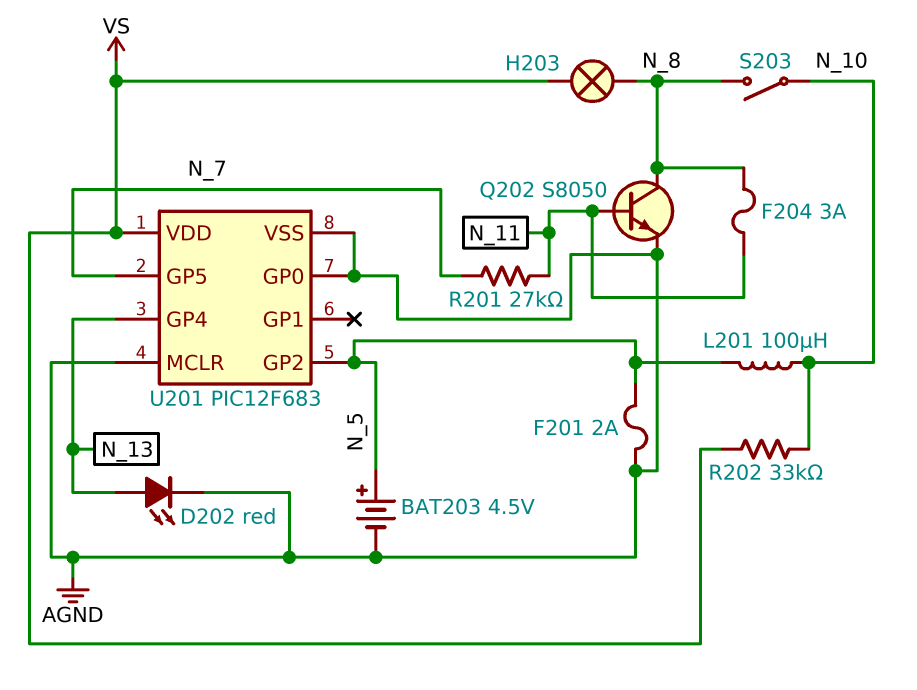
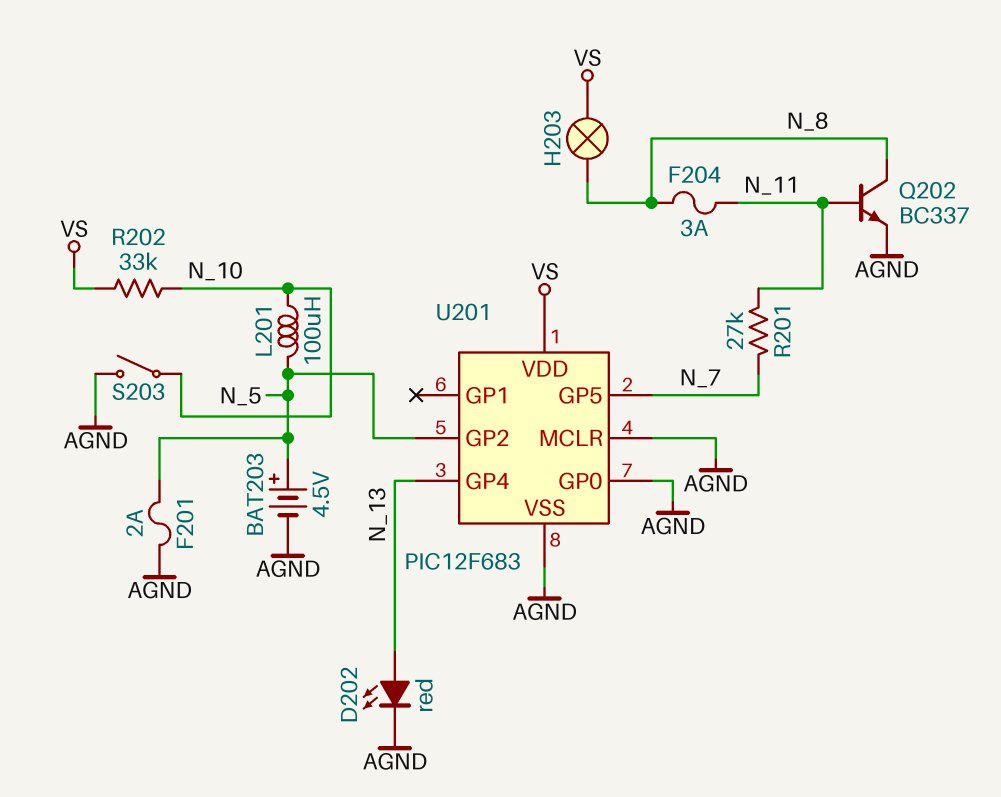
Q202: NPN S8050 (B N_11, C N_8, E AGND) -> NPN BC337 (B N_11, C N_8, E AGND)
S203: switch (N_8, N_10) -> switch (AGND, N_10)

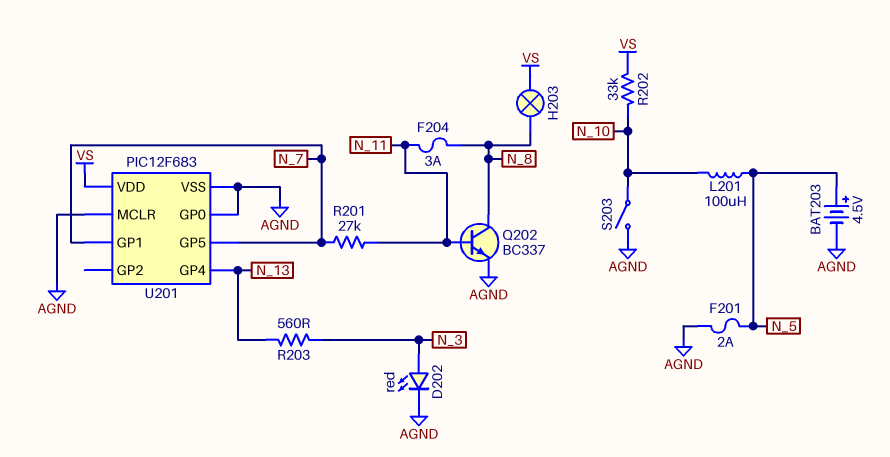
D202: LED red (A N_13, K AGND) -> LED red (A N_3, K AGND)
R203: none -> 560 (N_3, N_13)
U201 pin GP1: none -> N_7
U201 pin GP2: N_5 -> none

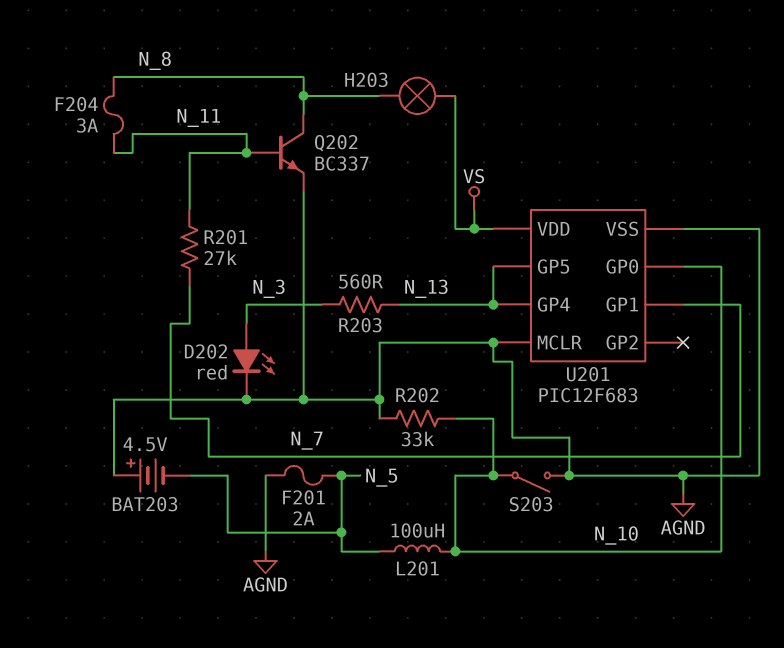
BAT203: 4.5V (plus N_5, minus AGND) -> 4.5V (plus AGND, minus N_5)
R202: 33k (N_10, VS) -> 33k (AGND, N_10)
U201 pin GP0: AGND -> N_10
U201 pin GP5: N_7 -> N_13

